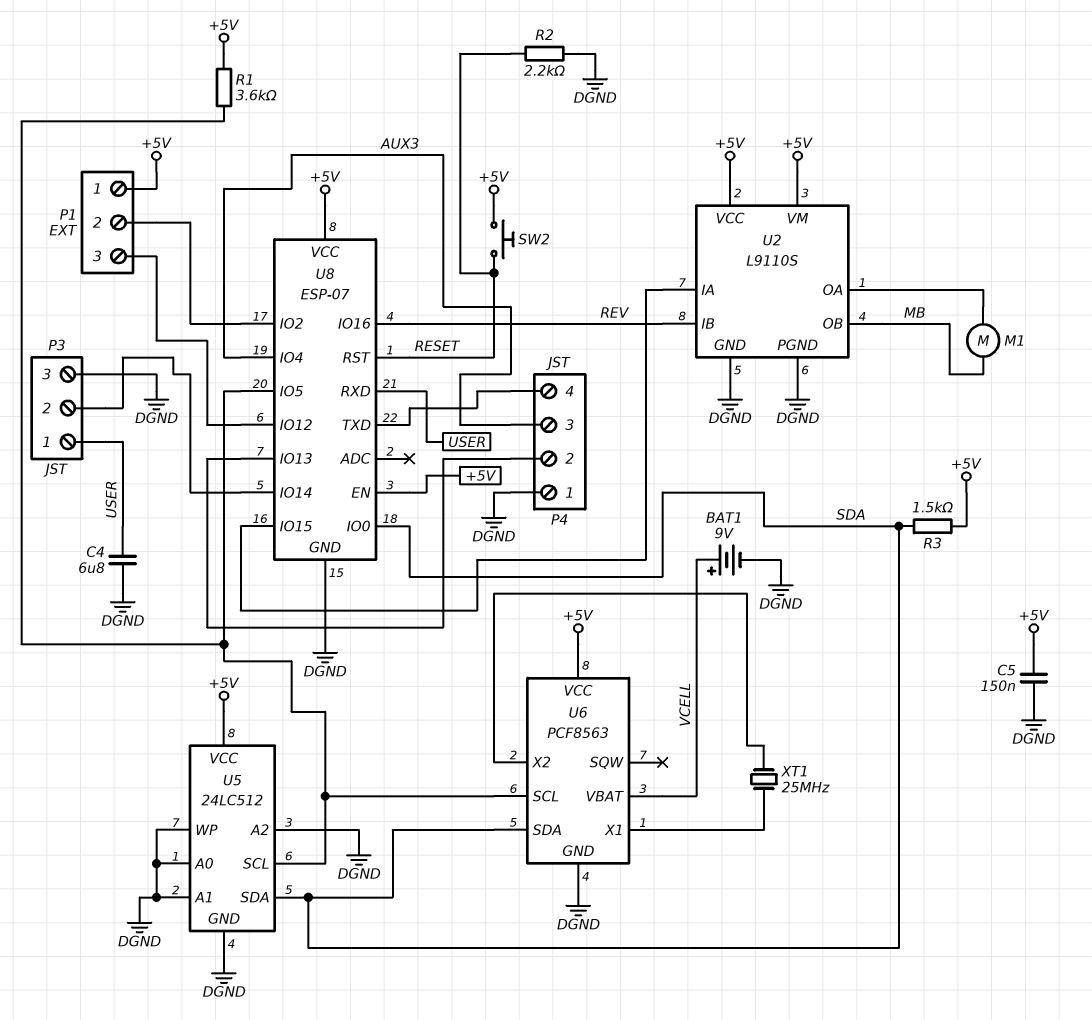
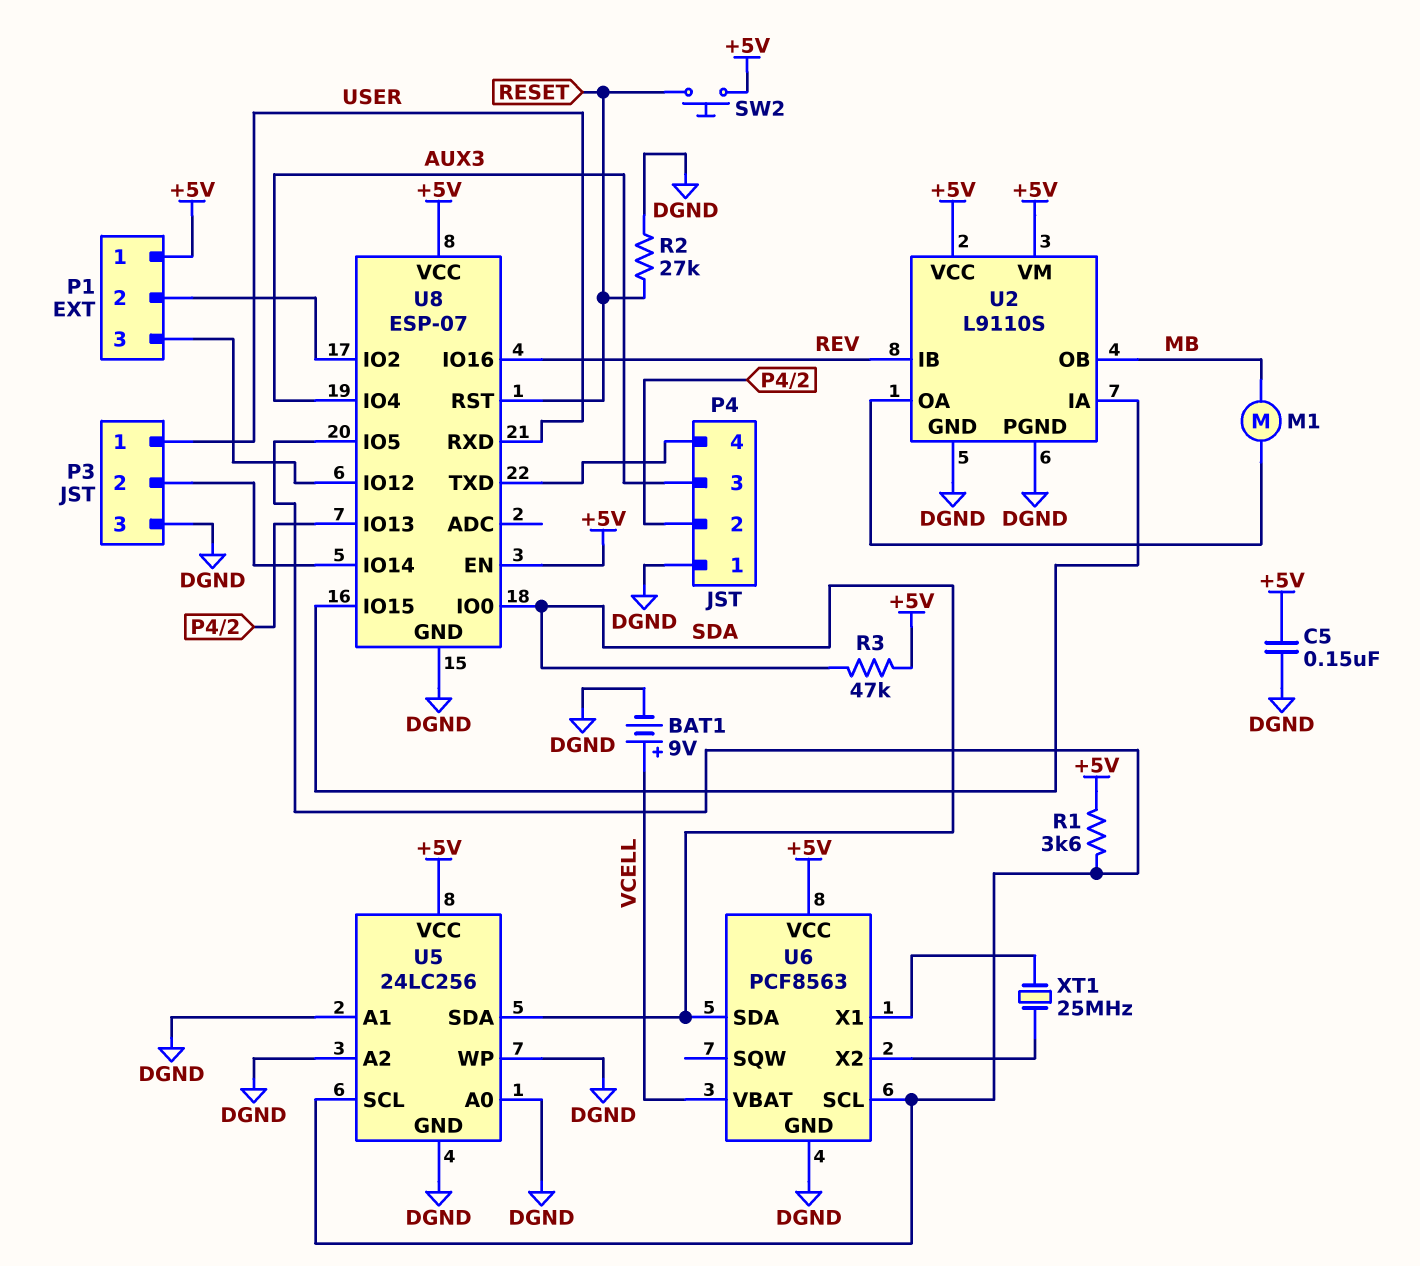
C4: 6.8uF (DGND, USER) -> none
R2: 2.2k (DGND, RESET) -> 27k (DGND, RESET)
R3: 1.5k (+5V, SDA) -> 47k (+5V, SDA)
U5: 24LC512 -> 24LC256

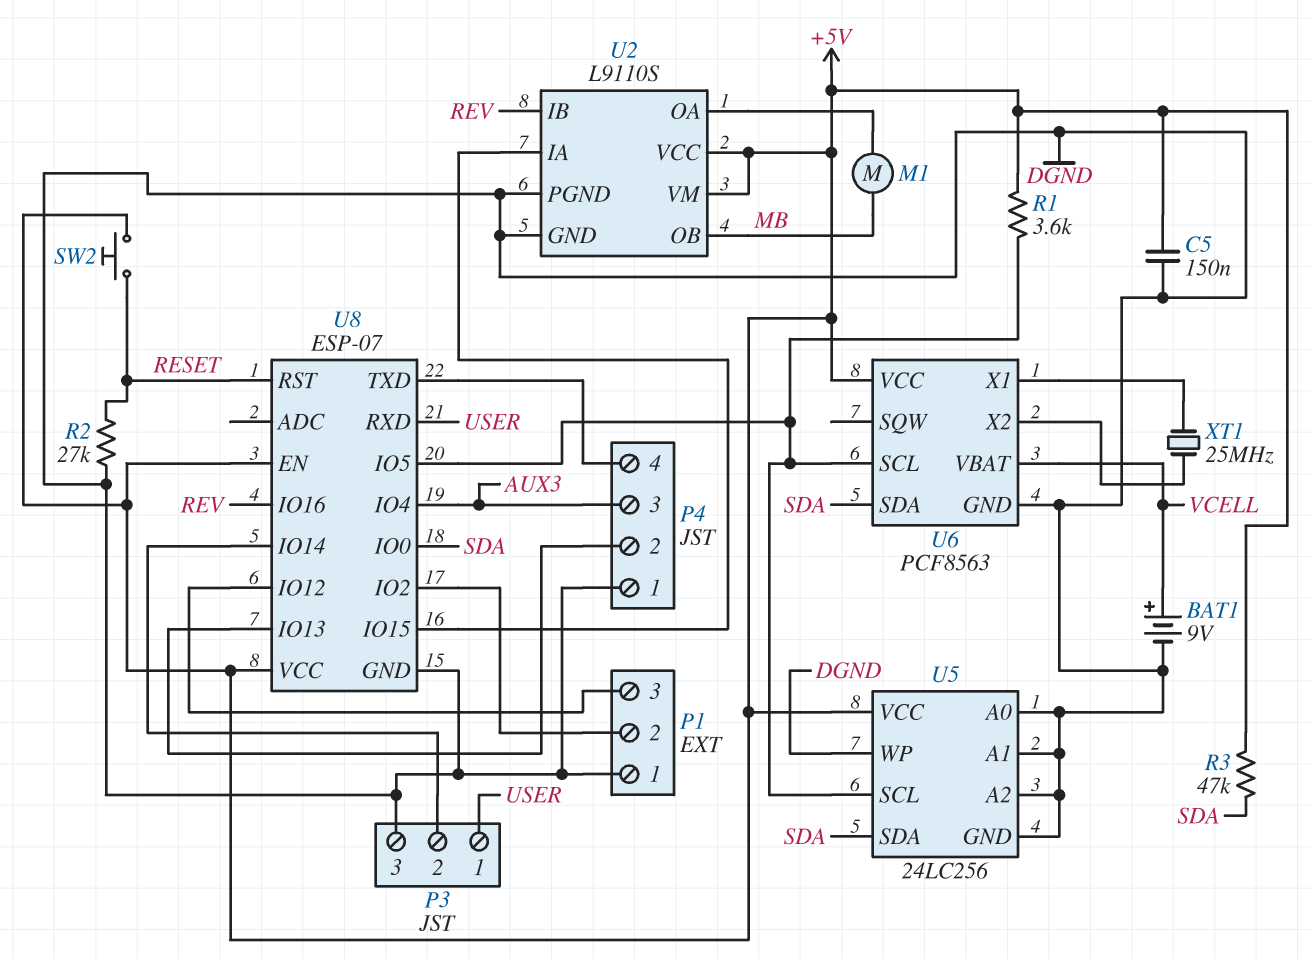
P1 pin 1: +5V -> DGND

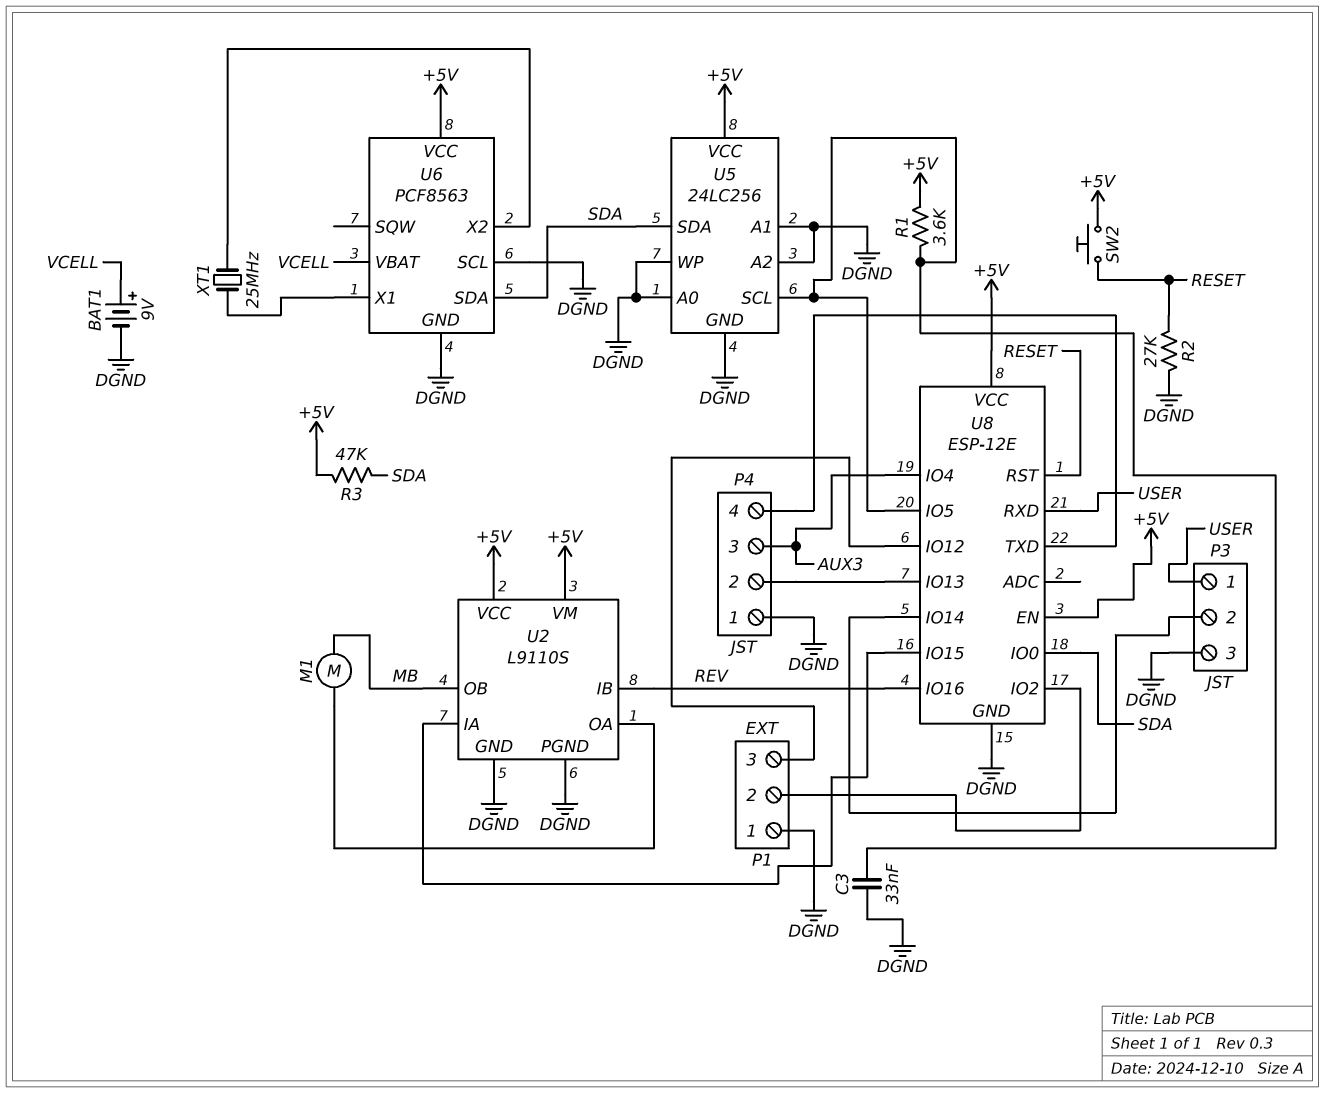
C3: none -> 33nF (DGND, U5/SCL)
C5: 150nF (+5V, DGND) -> none
U6 pin SCL: U5/SCL -> DGND
U8: ESP-07 -> ESP-12E

